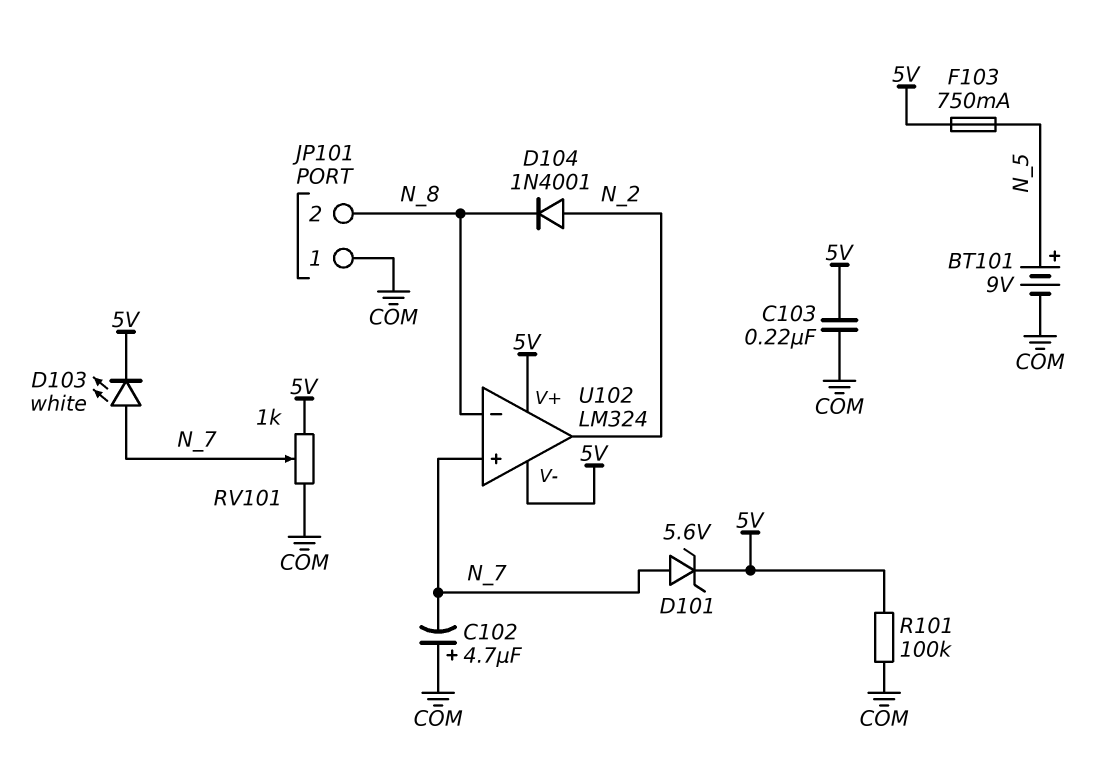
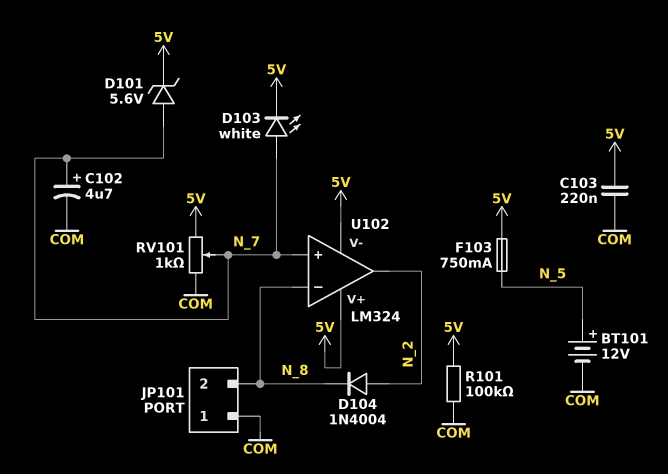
BT101: 9V (plus N_5, minus COM) -> 12V (plus N_5, minus COM)
C102: 4.7uF (plus COM, minus N_7) -> 4.7uF (plus N_7, minus COM)
D104: diode 1N4001 (A N_2, K N_8) -> diode 1N4004 (A N_2, K N_8)

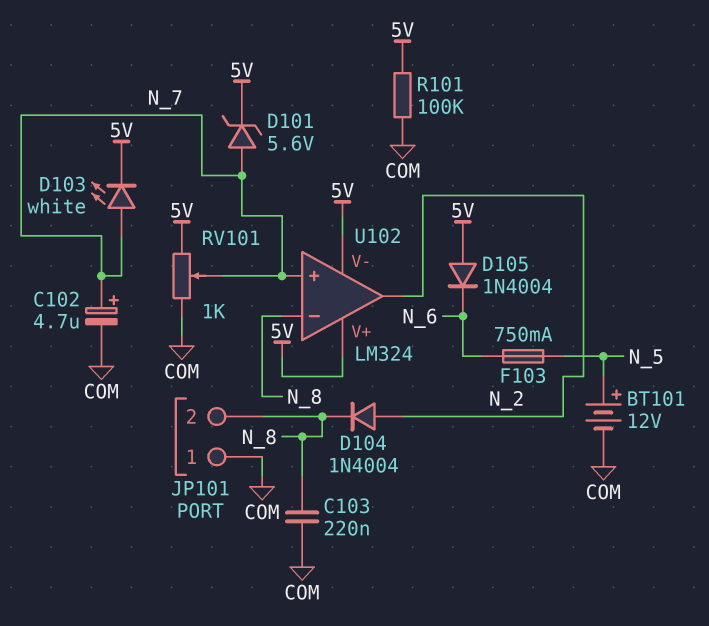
C103: 220nF (5V, COM) -> 220nF (COM, N_8)
D105: none -> diode 1N4004 (A 5V, K N_6)
F103: 750mA (5V, N_5) -> 750mA (N_5, N_6)

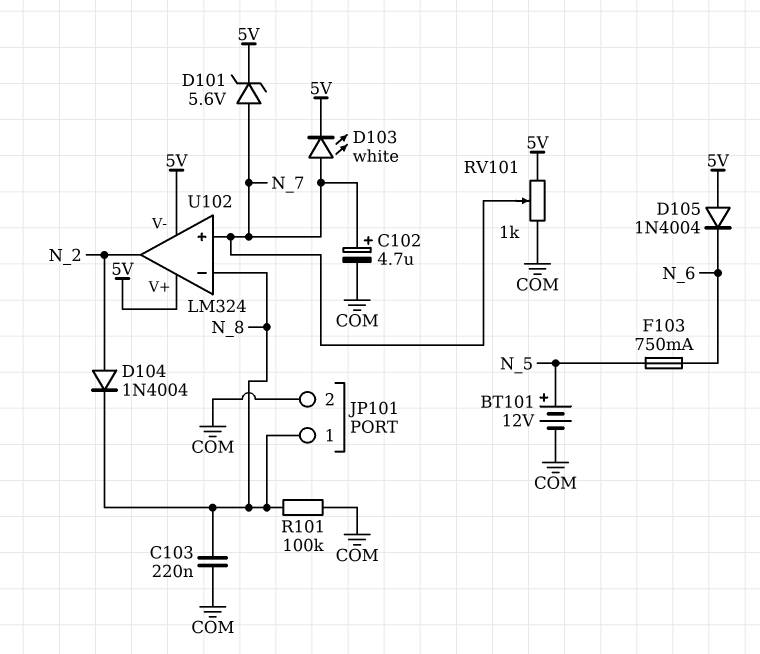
JP101 pin 1: COM -> N_8
JP101 pin 2: N_8 -> COM
R101: 100k (5V, COM) -> 100k (COM, N_8)

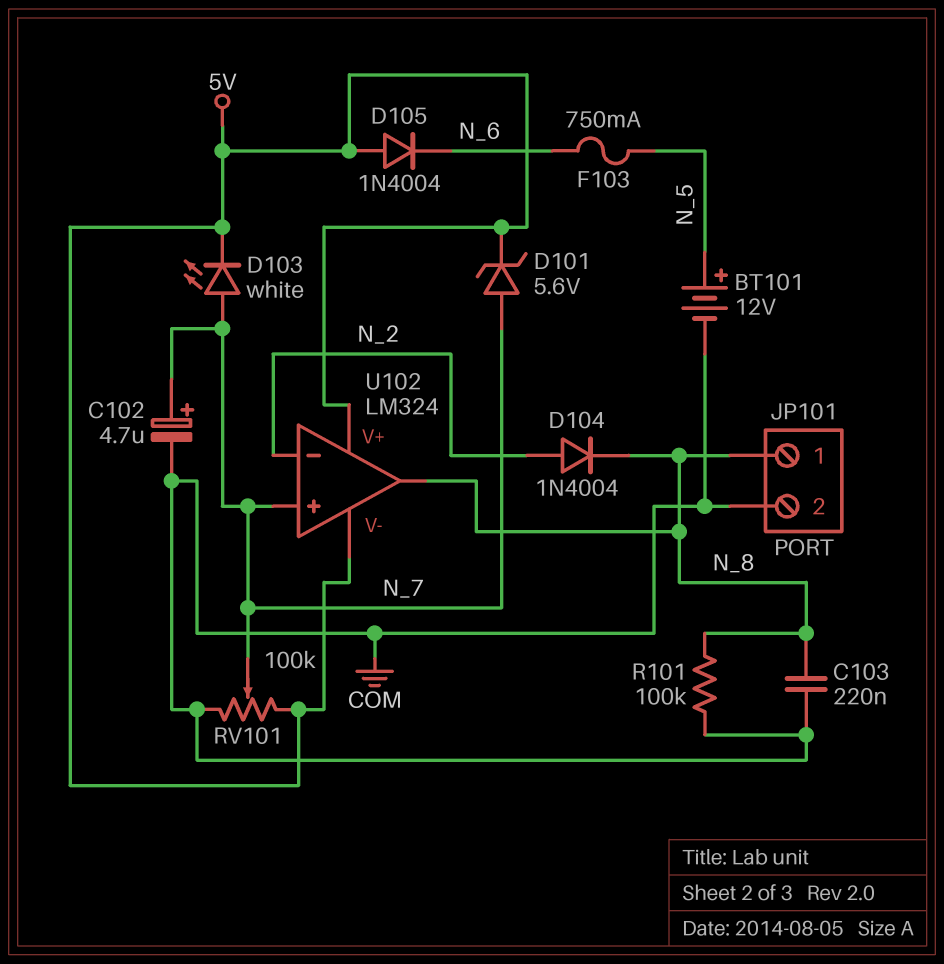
RV101: 1k (5V, COM, wiper N_7) -> 100k (5V, COM, wiper N_7)
U102 pin in-: N_8 -> N_2
U102 pin out: N_2 -> N_8

